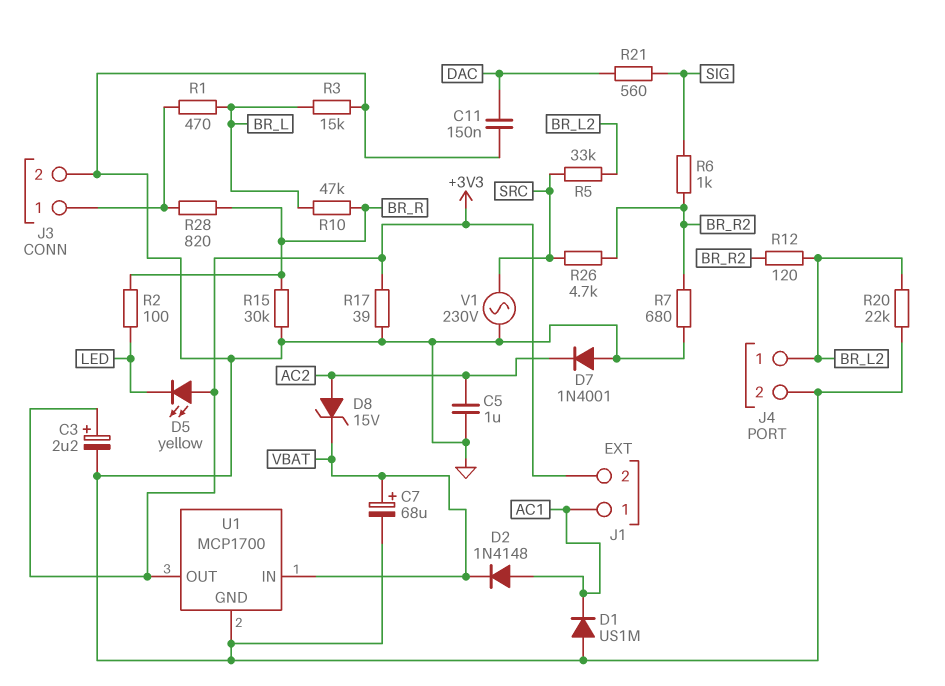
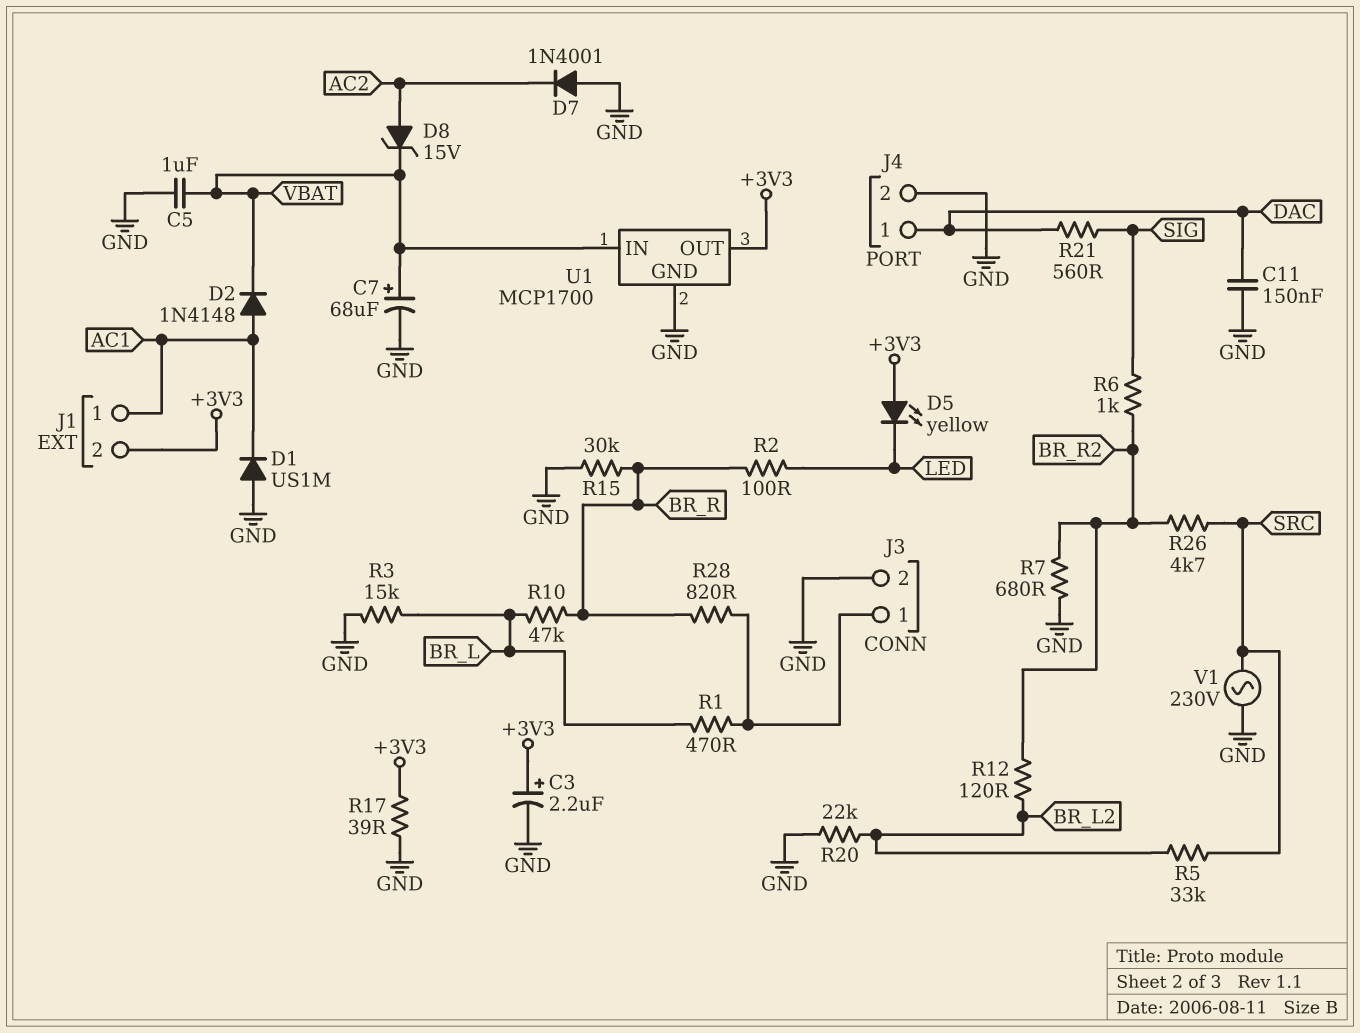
C5: 1uF (AC2, GND) -> 1uF (GND, VBAT)
J4 pin 1: BR_L2 -> DAC

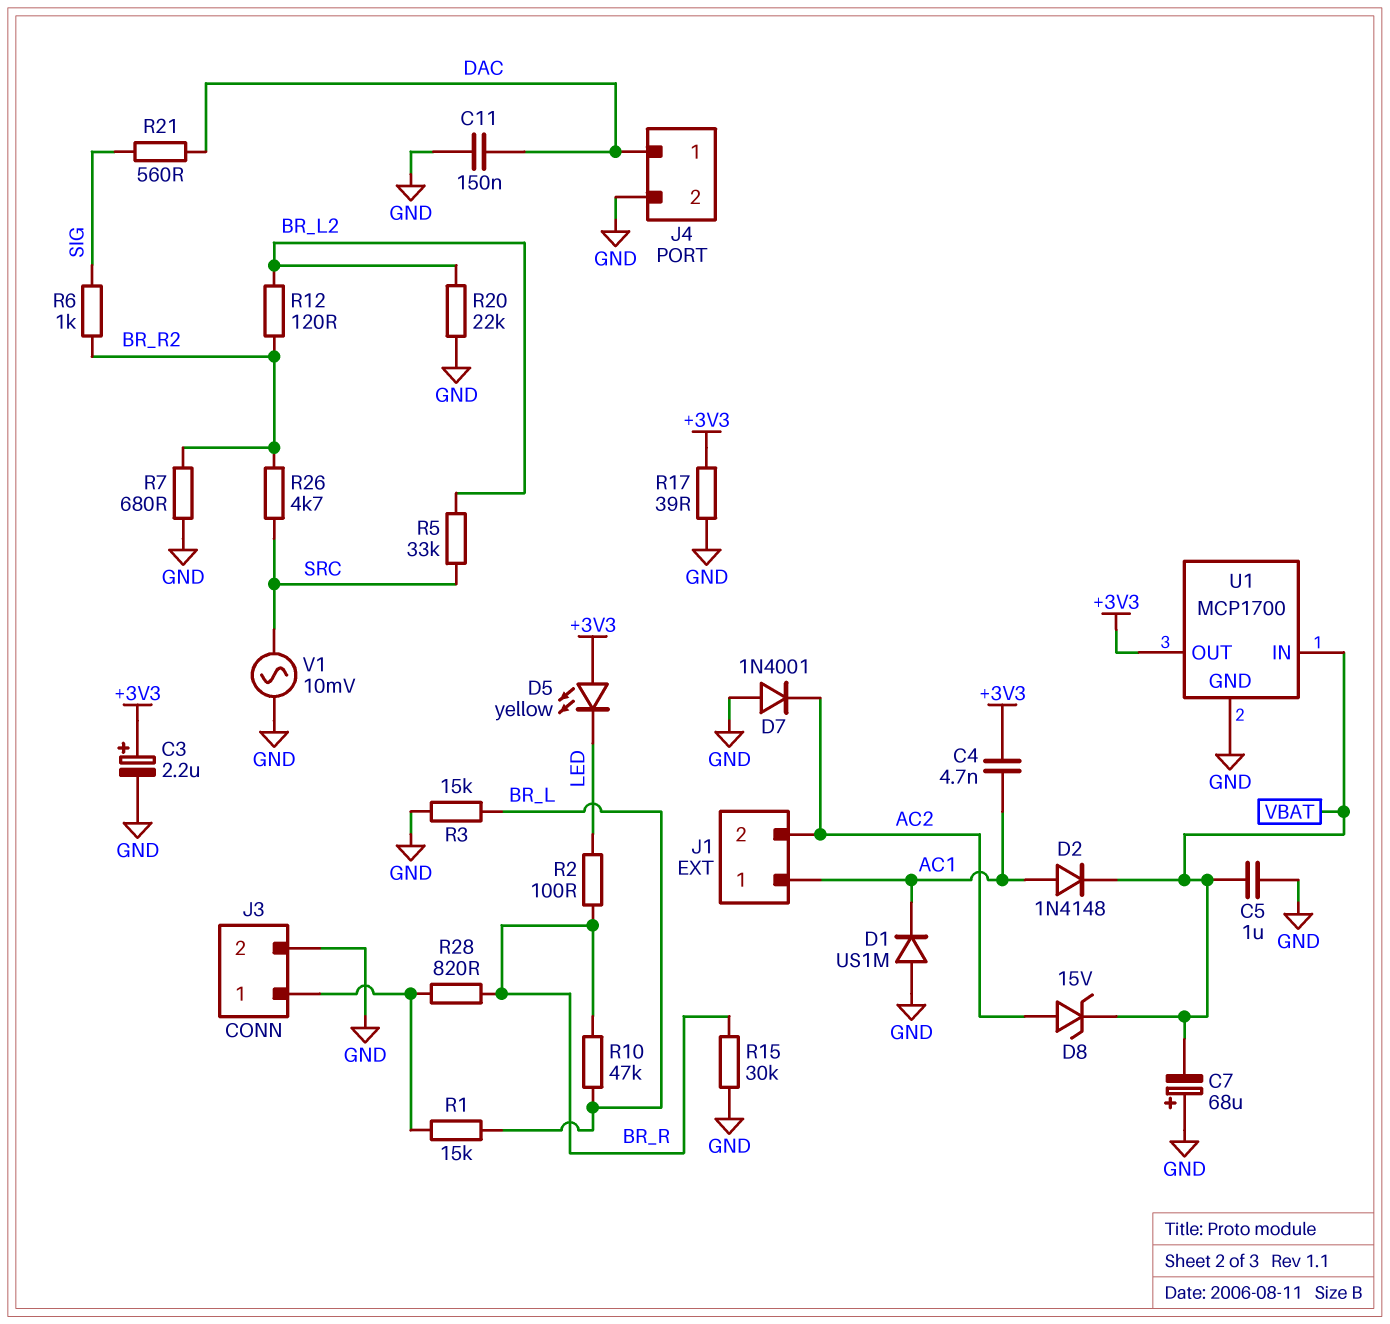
C4: none -> 4.7nF (+3V3, AC1)
C7: 68uF (plus VBAT, minus GND) -> 68uF (plus GND, minus VBAT)
J1 pin 2: +3V3 -> AC2
R1: 470 (BR_L, J3/1) -> 15k (BR_L, J3/1)
V1: AC 230V (GND, SRC) -> AC 10mV (GND, SRC)

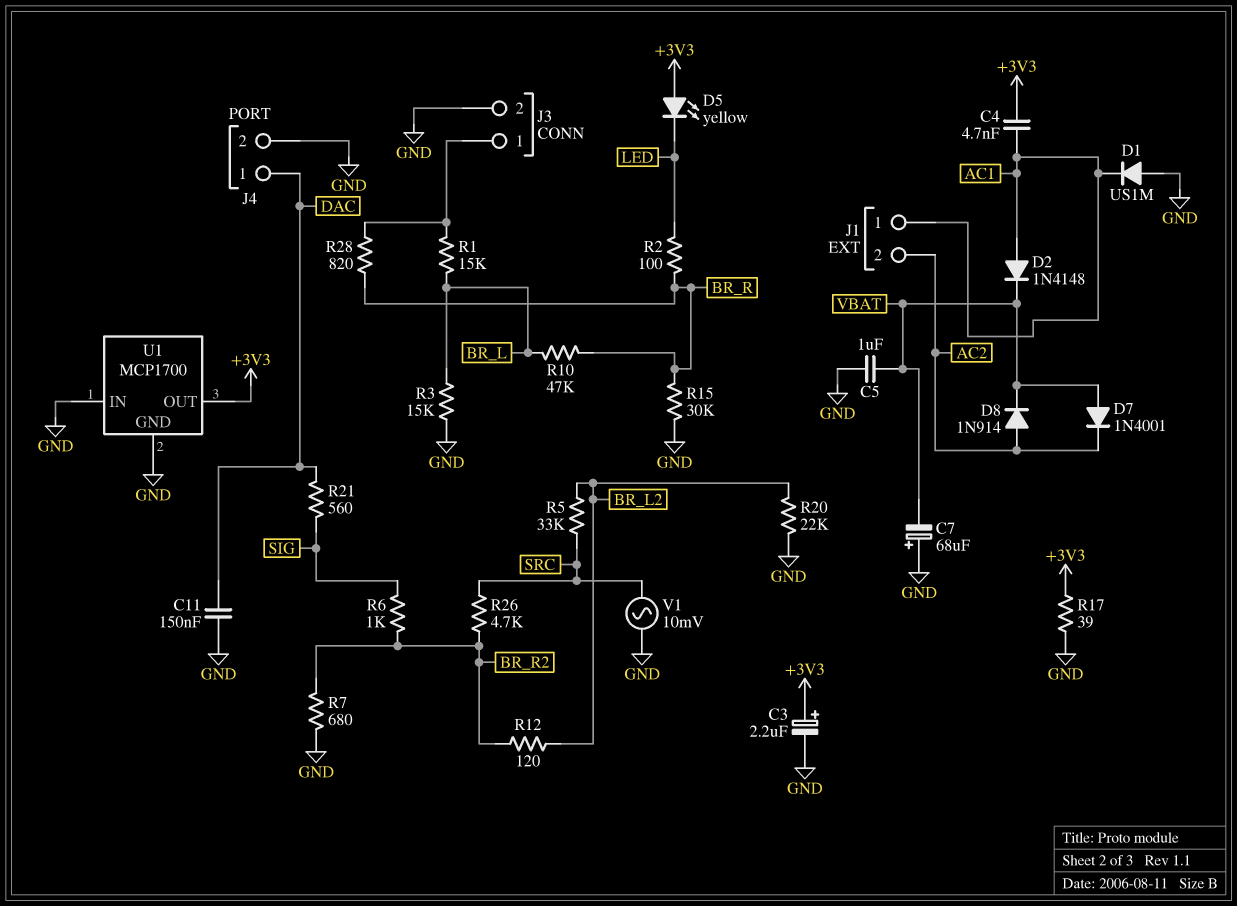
D7: diode 1N4001 (A GND, K AC2) -> diode 1N4001 (A VBAT, K AC2)
D8: zener 15V (A AC2, K VBAT) -> diode 1N914 (A AC2, K VBAT)
U1 pin IN: VBAT -> GND

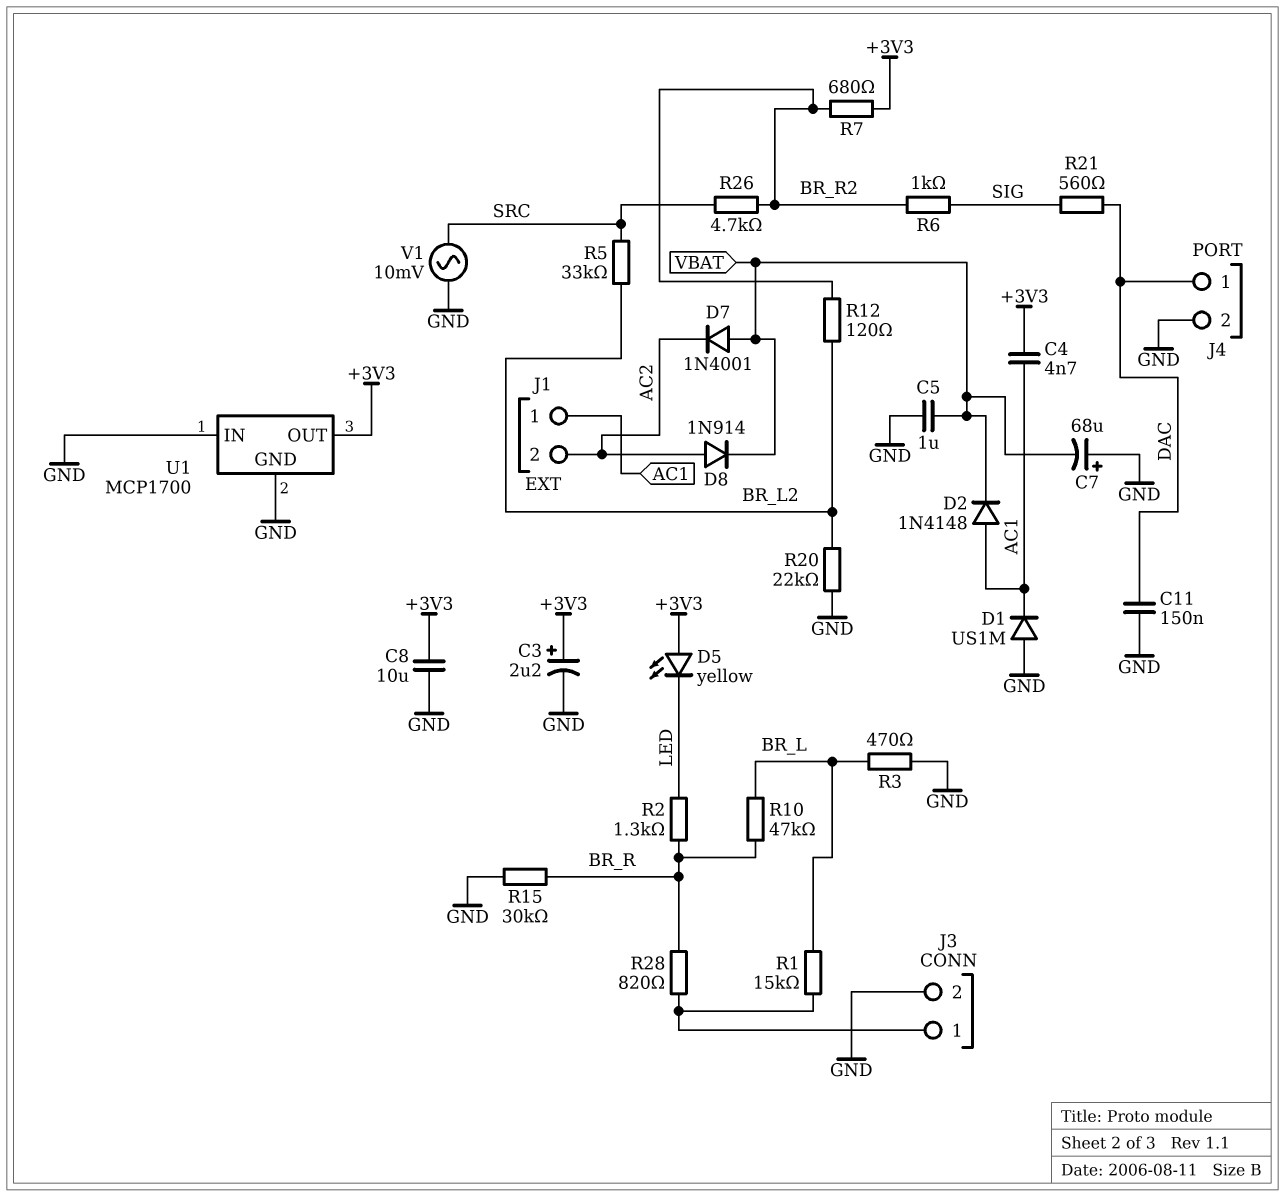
C8: none -> 10uF (+3V3, GND)
R2: 100 (BR_R, LED) -> 1.3k (BR_R, LED)
R3: 15k (BR_L, GND) -> 470 (BR_L, GND)
R7: 680 (BR_R2, GND) -> 680 (+3V3, BR_R2)
R17: 39 (+3V3, GND) -> none

